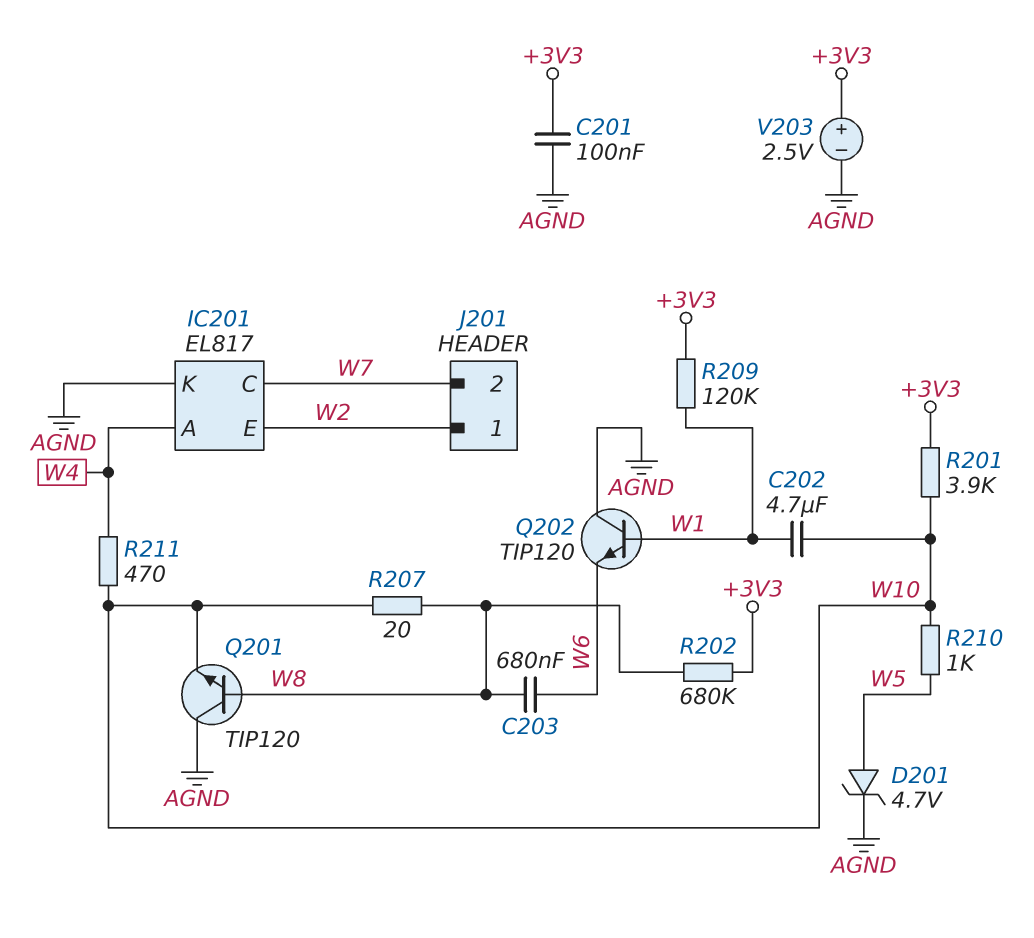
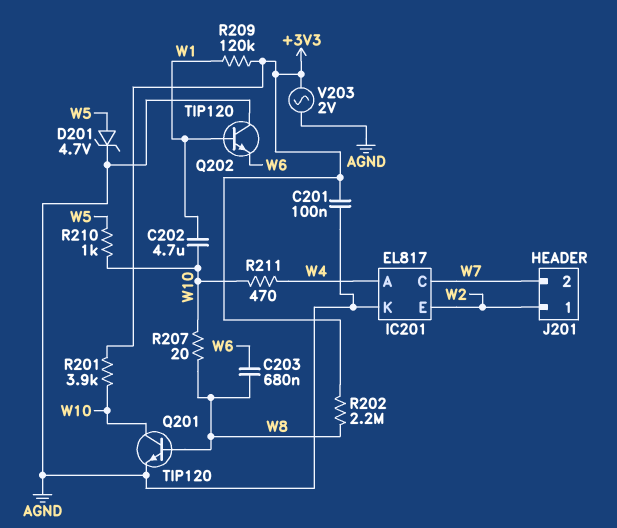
Q201: NPN TIP120 (B W8, C AGND, E W10) -> NPN TIP120 (B W8, C W10, E AGND)
R202: 680k (+3V3, W8) -> 2.2M (+3V3, W8)
V203: 2.5V (plus +3V3, minus AGND) -> AC 2V (+3V3, AGND)

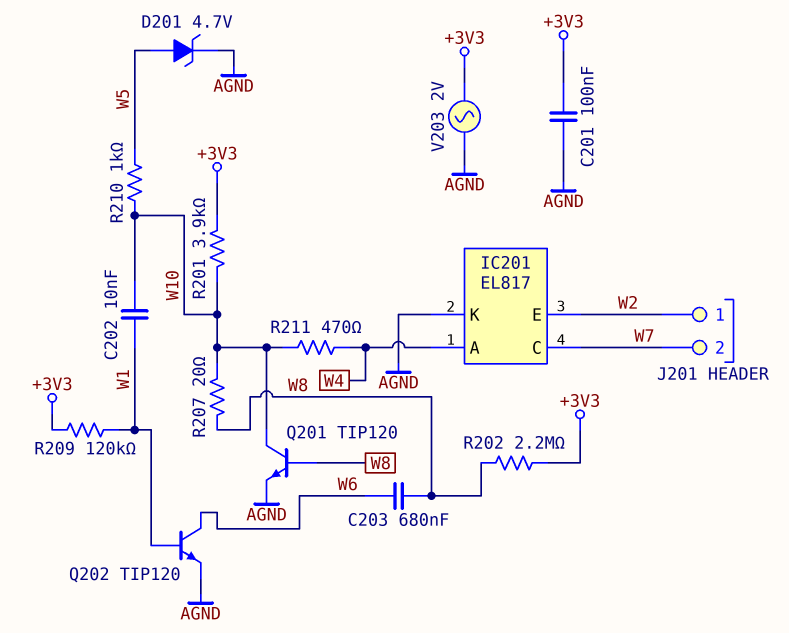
C202: 4.7uF (W1, W10) -> 10nF (W1, W10)
Q202: NPN TIP120 (B W1, C AGND, E W6) -> NPN TIP120 (B W1, C W6, E AGND)

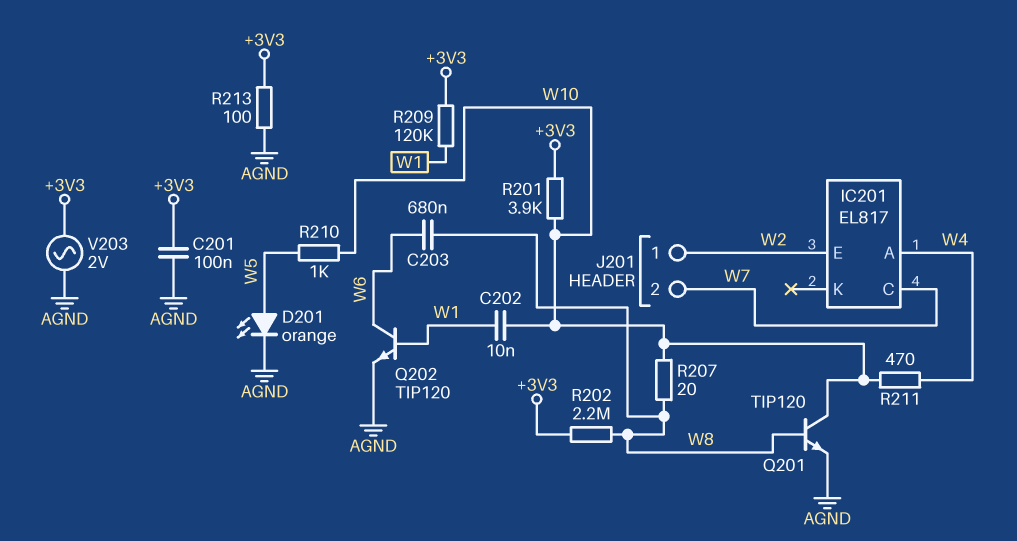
D201: zener 4.7V (A W5, K AGND) -> LED orange (A W5, K AGND)
IC201 pin K: AGND -> none
R213: none -> 100 (+3V3, AGND)

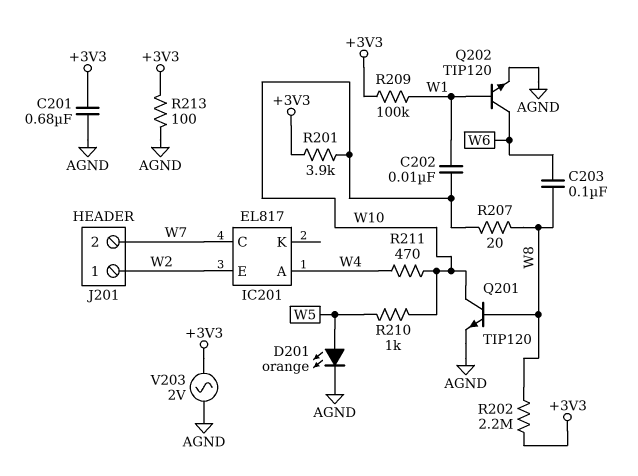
C201: 100nF (+3V3, AGND) -> 680nF (+3V3, AGND)
C203: 680nF (W6, W8) -> 100nF (W6, W8)
R209: 120k (+3V3, W1) -> 100k (+3V3, W1)

